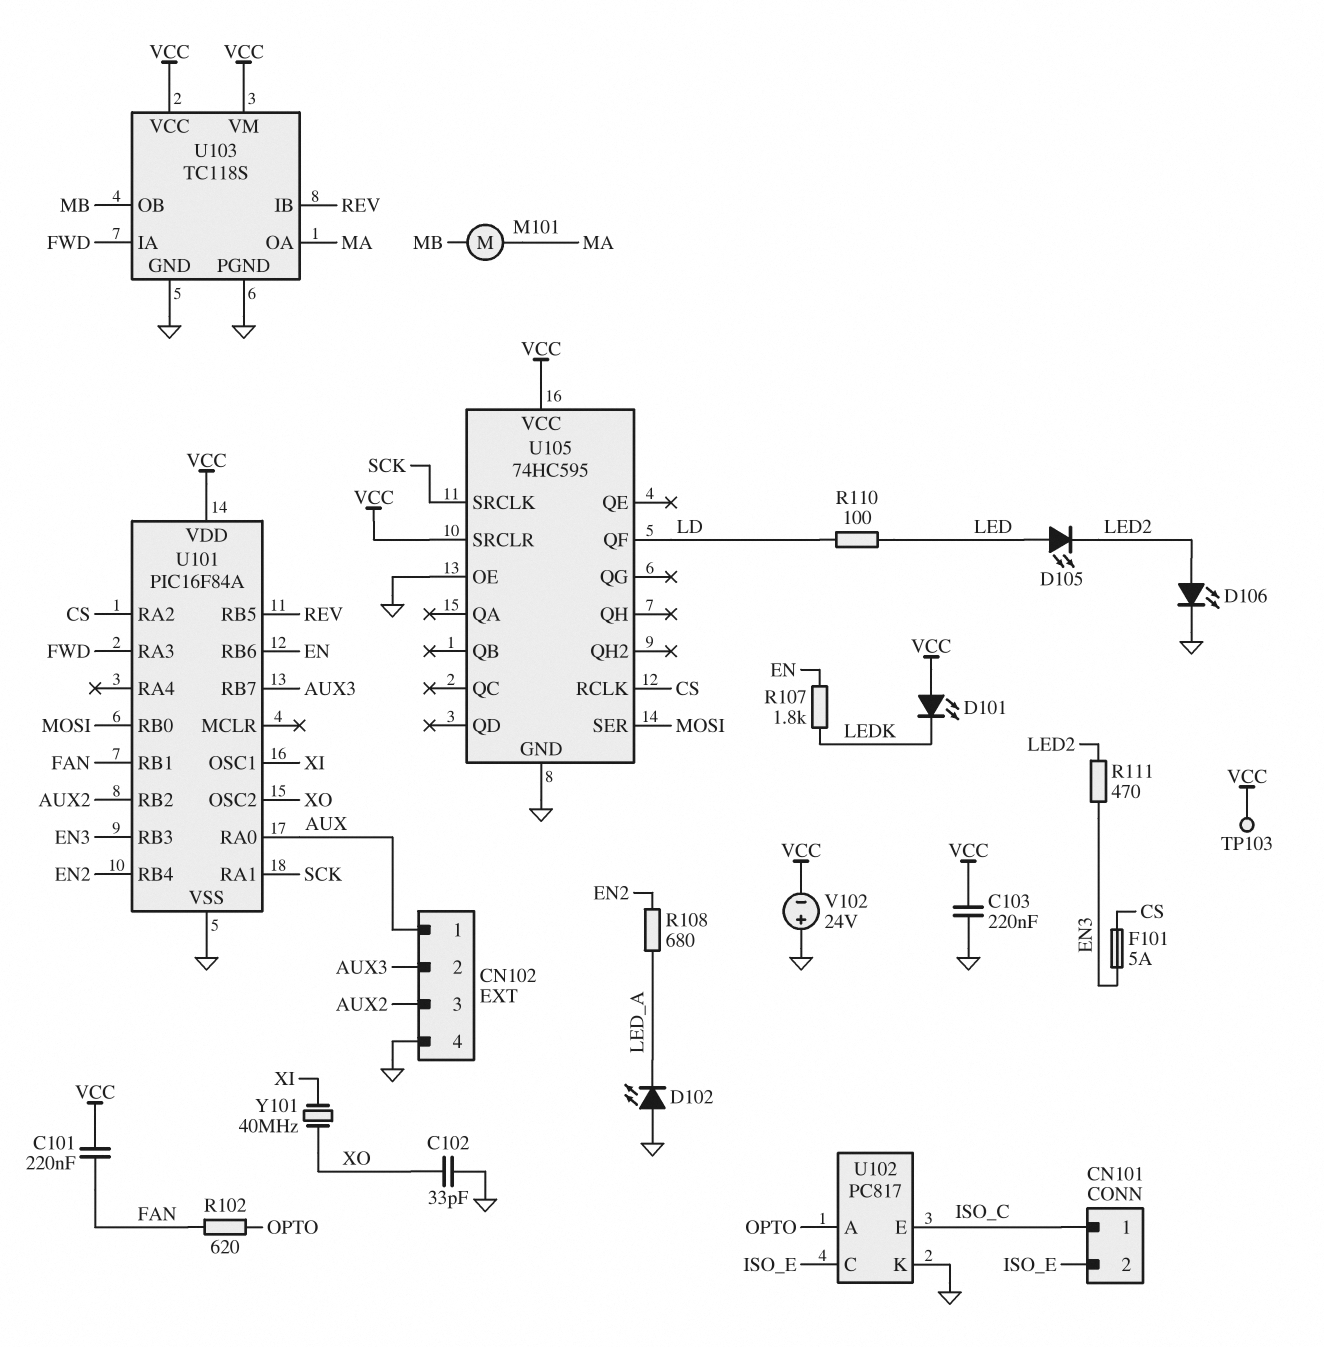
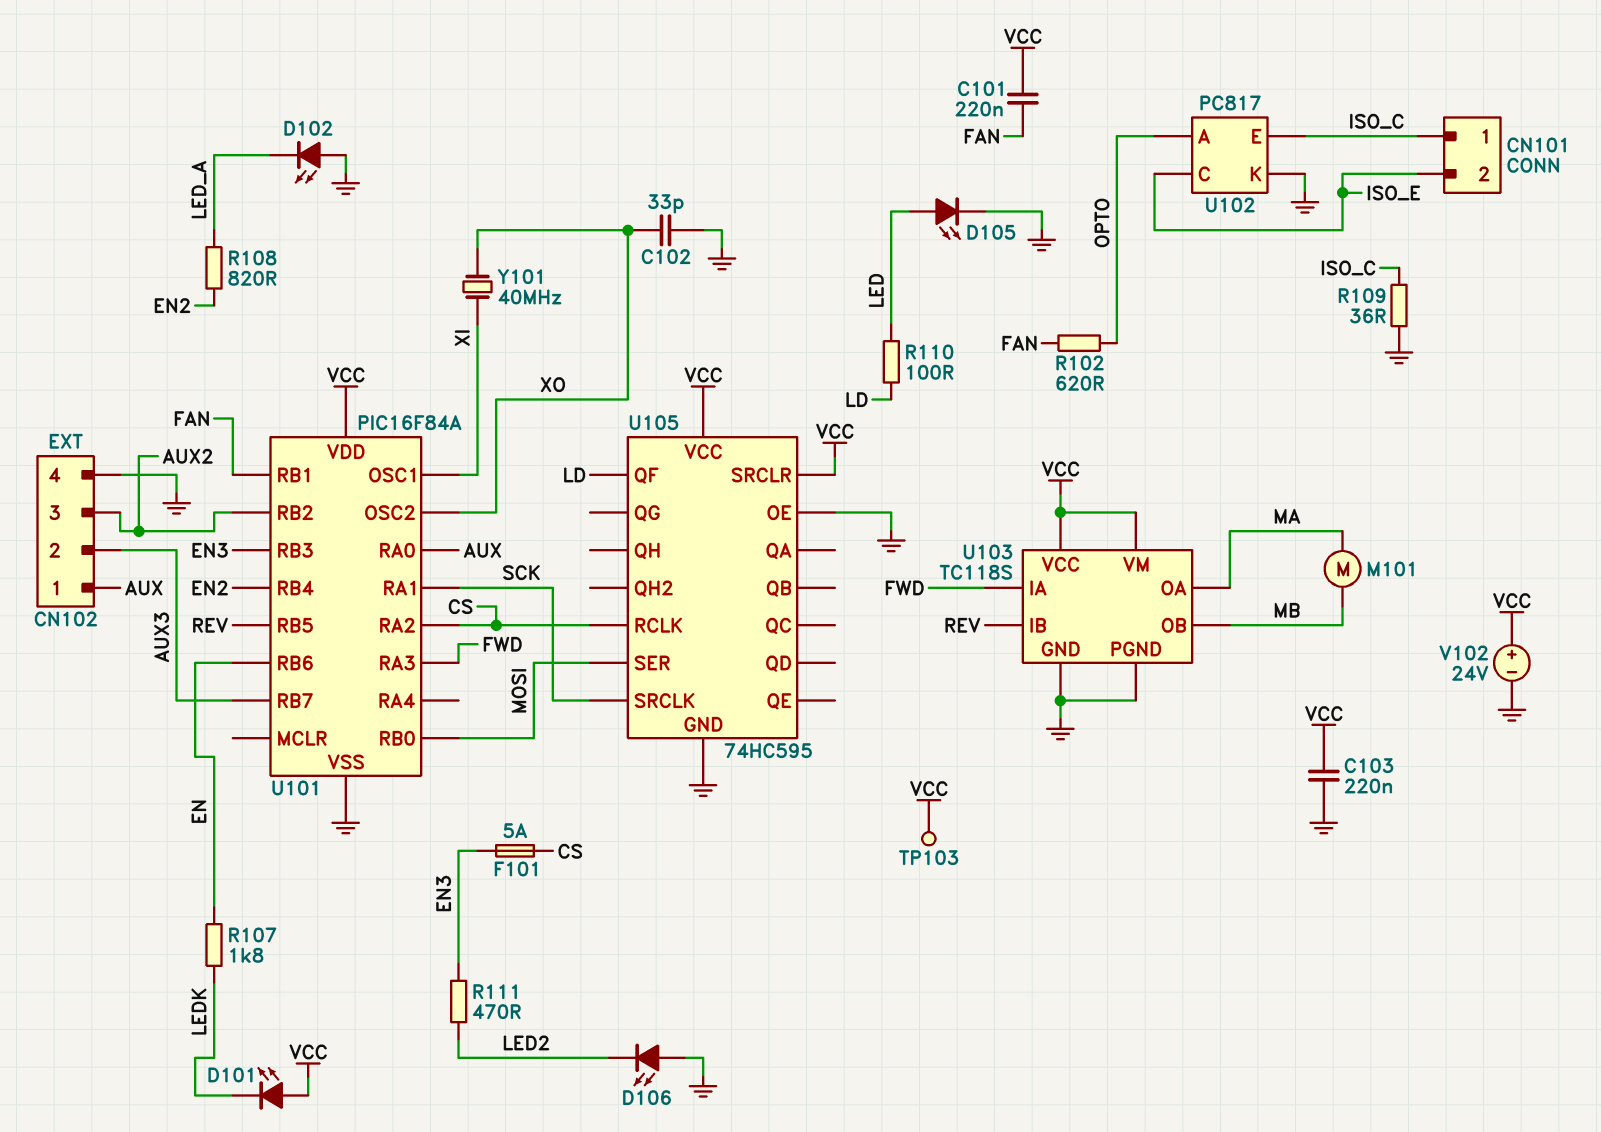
D105: LED (A LED, K LED2) -> LED (A LED, K GND)
D106: LED (A LED2, K GND) -> LED (A GND, K LED2)
R108: 680 (EN2, LED_A) -> 820 (EN2, LED_A)
R109: none -> 36 (GND, ISO_C)
V102: 24V (plus GND, minus VCC) -> 24V (plus VCC, minus GND)

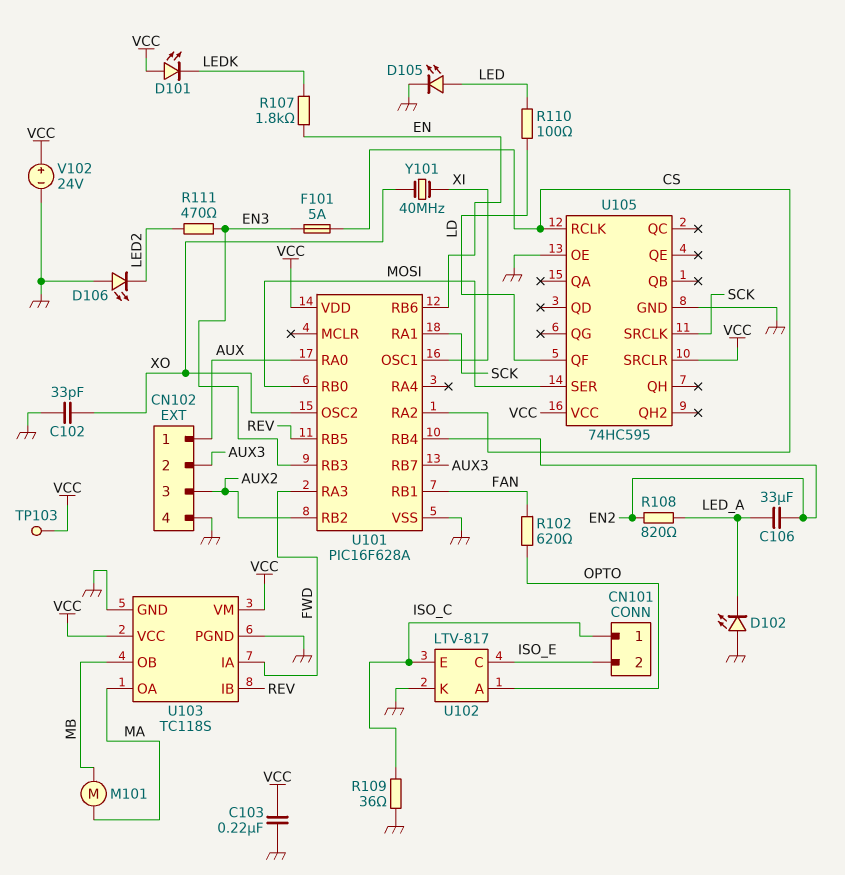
C101: 220nF (FAN, VCC) -> none
C106: none -> 33uF (EN2, LED_A)
U101: PIC16F84A -> PIC16F628A
U102: PC817 -> LTV-817

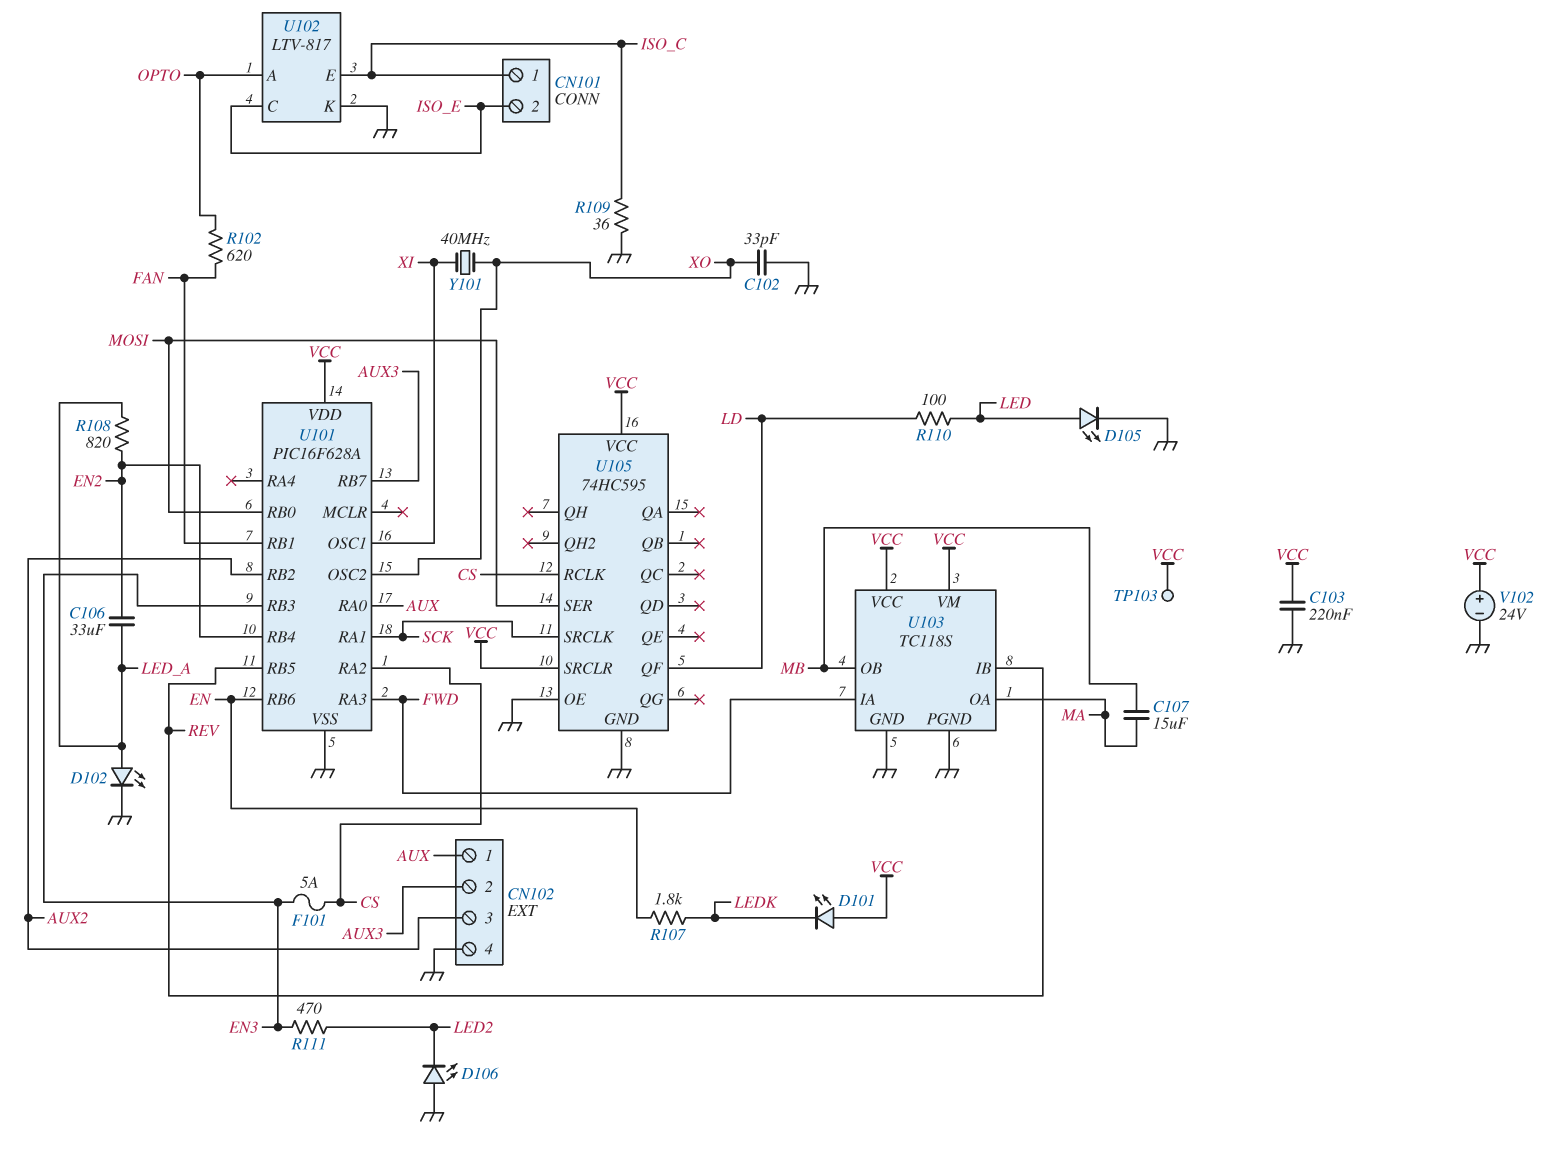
C107: none -> 15uF (MA, MB)
D102: LED (A GND, K LED_A) -> LED (A LED_A, K GND)
M101: motor (MA, MB) -> none

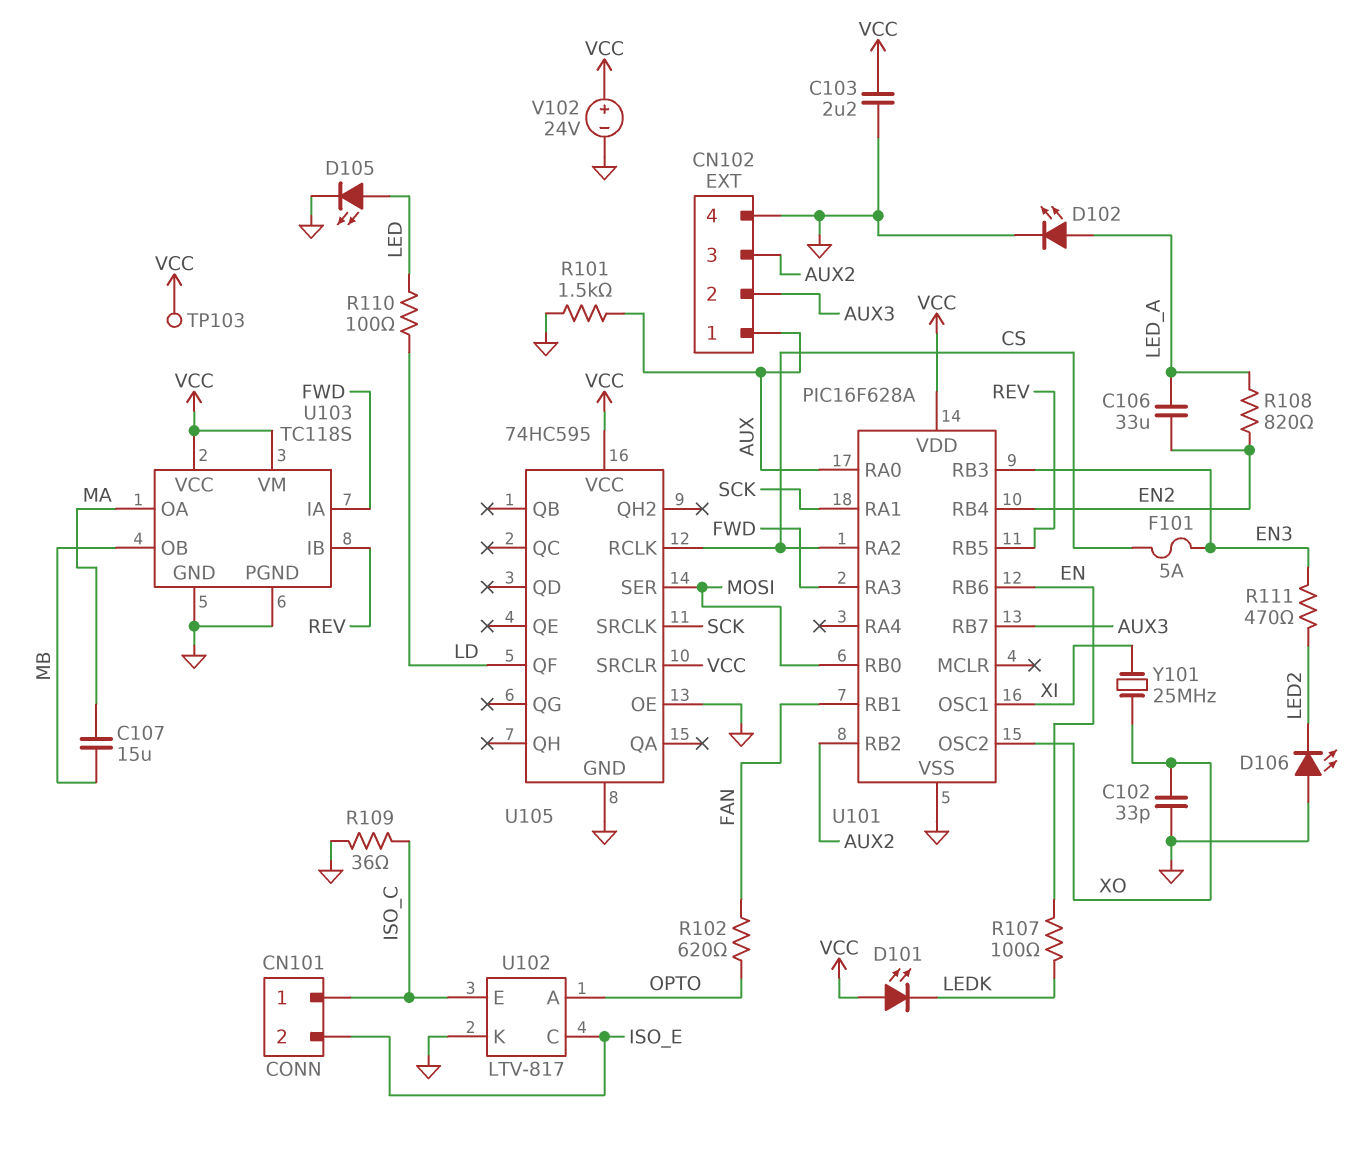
C103: 220nF (GND, VCC) -> 2.2uF (GND, VCC)
R101: none -> 1.5k (AUX, GND)
R107: 1.8k (EN, LEDK) -> 100 (EN, LEDK)
Y101: 40MHz (XI, XO) -> 25MHz (XI, XO)

